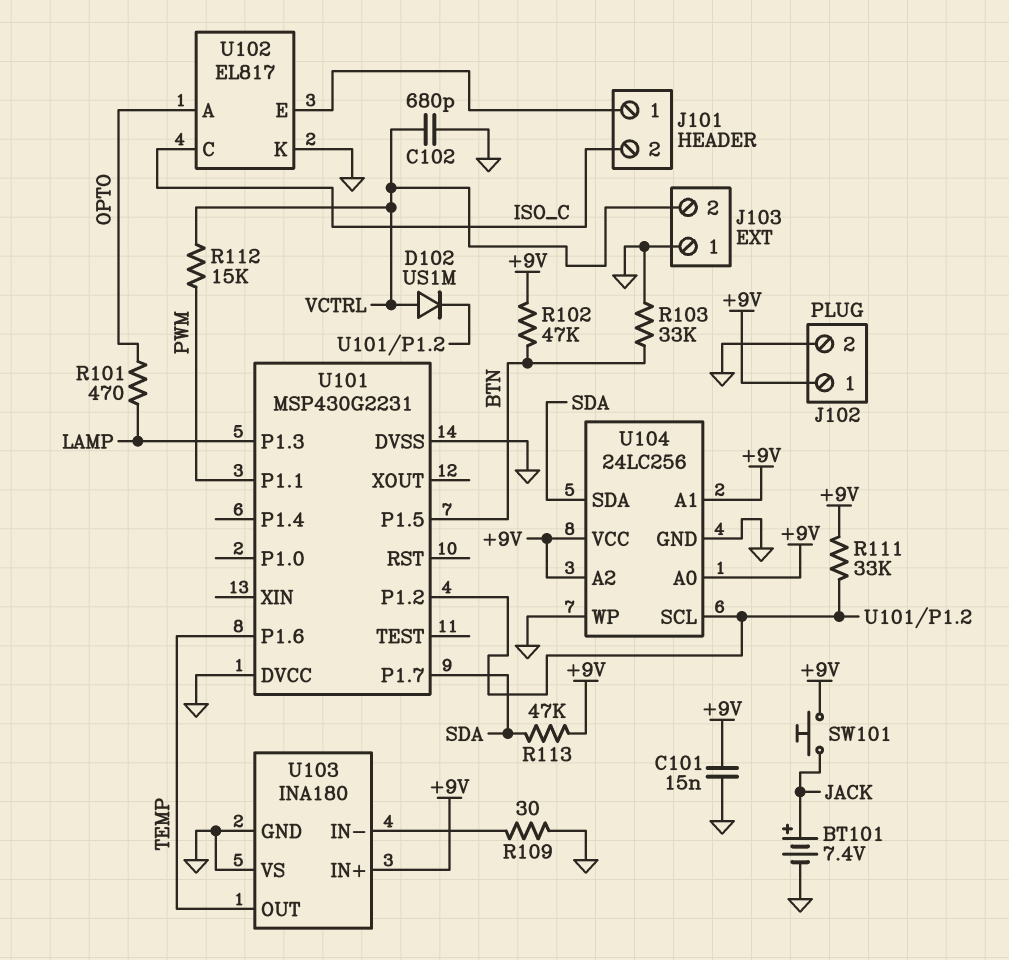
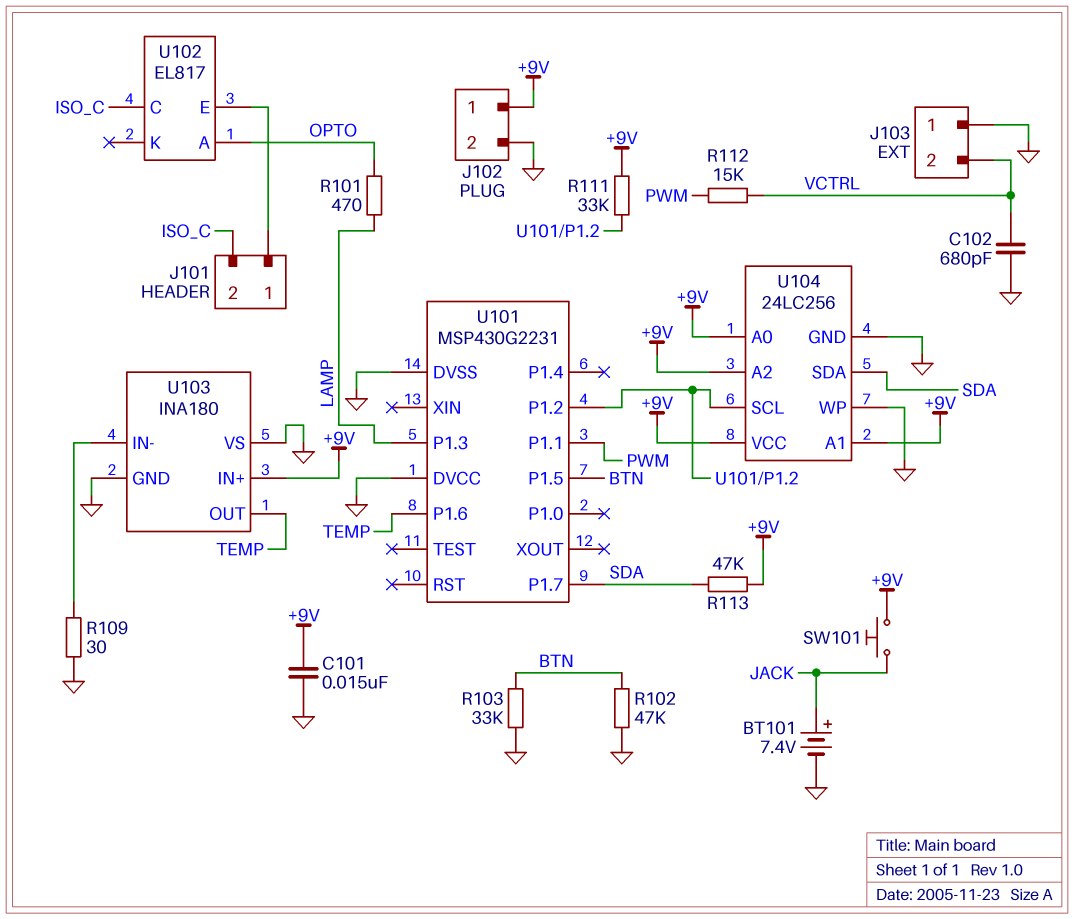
D102: diode US1M (A VCTRL, K U101/P1.2) -> none
R102: 47k (+9V, BTN) -> 47k (BTN, GND)
U102 pin K: GND -> none

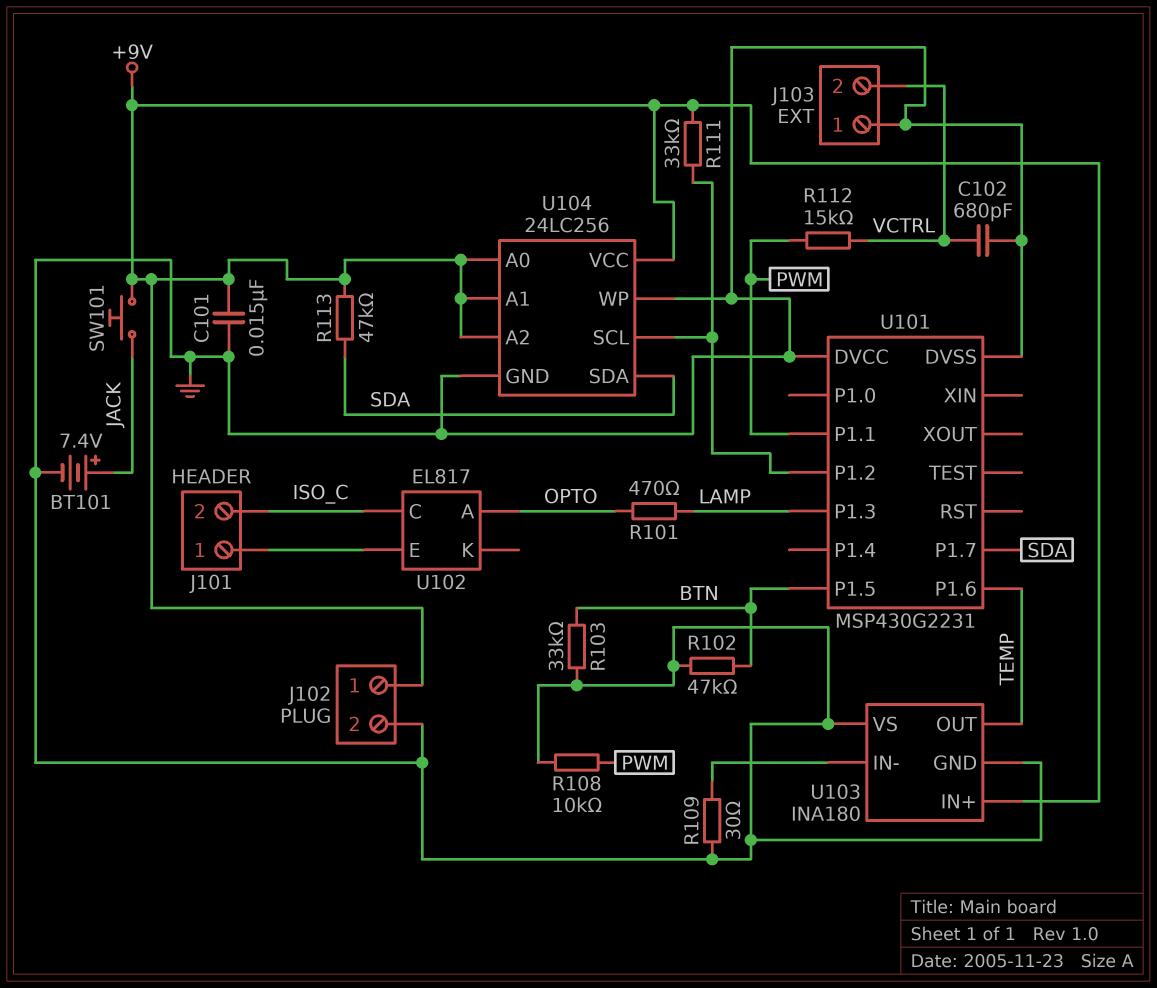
R108: none -> 10k (GND, PWM)

